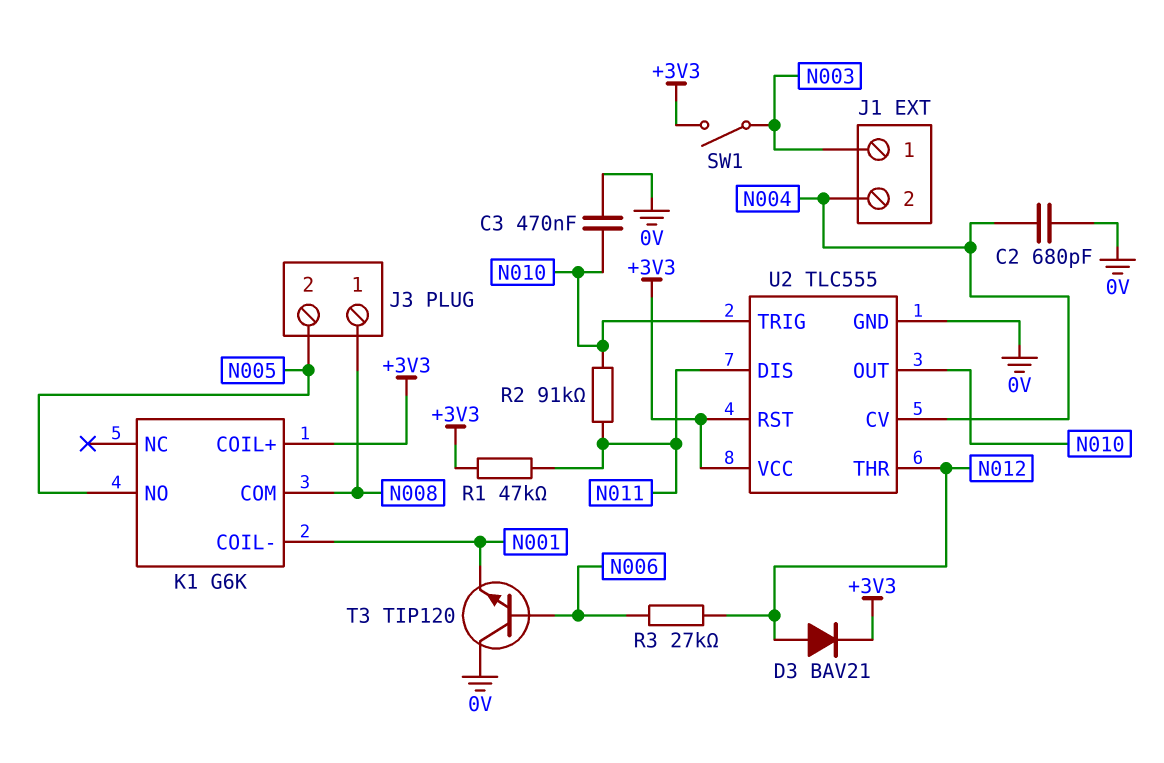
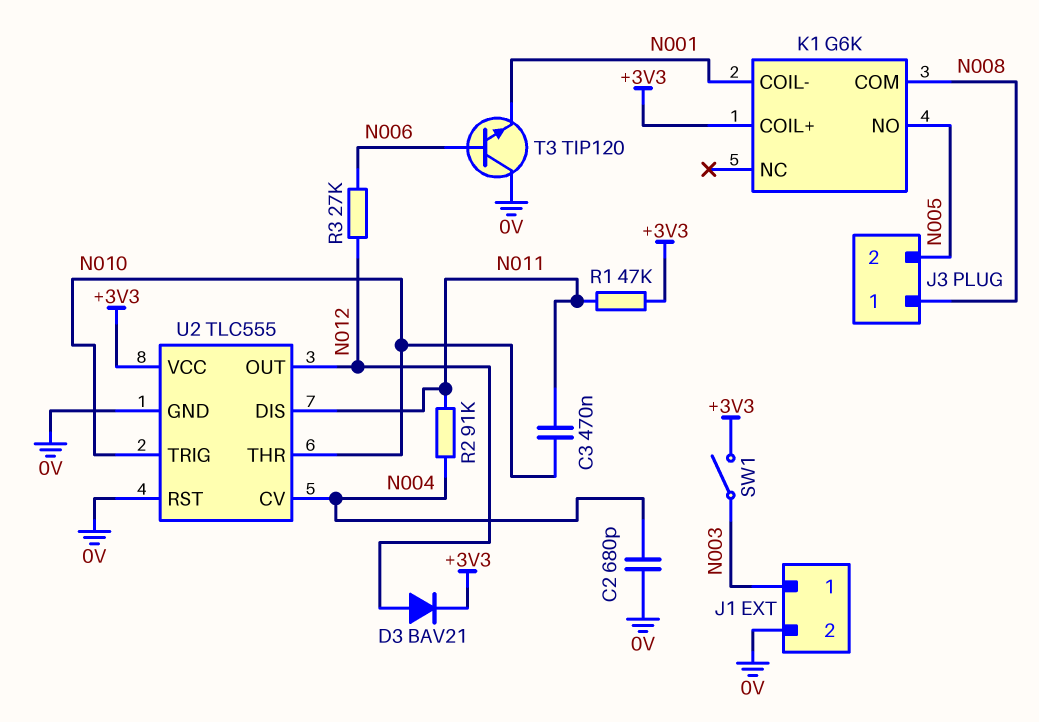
C3: 470nF (0V, N010) -> 470nF (N010, N011)
J1 pin 2: N004 -> 0V
R2: 91k (N010, N011) -> 91k (N004, N011)
U2 pin OUT: N010 -> N012
U2 pin RST: +3V3 -> 0V
U2 pin THR: N012 -> N010

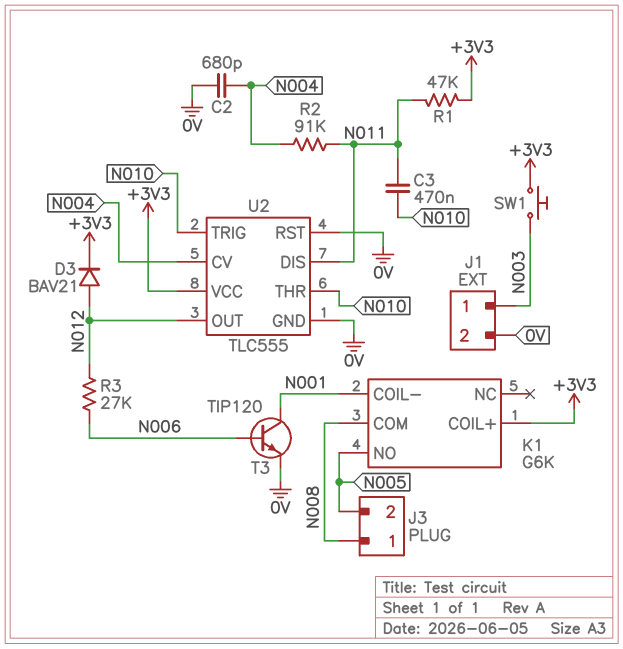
SW1: switch (+3V3, N003) -> button (+3V3, N003)
T3: NPN TIP120 (B N006, C 0V, E N001) -> NPN TIP120 (B N006, C N001, E 0V)

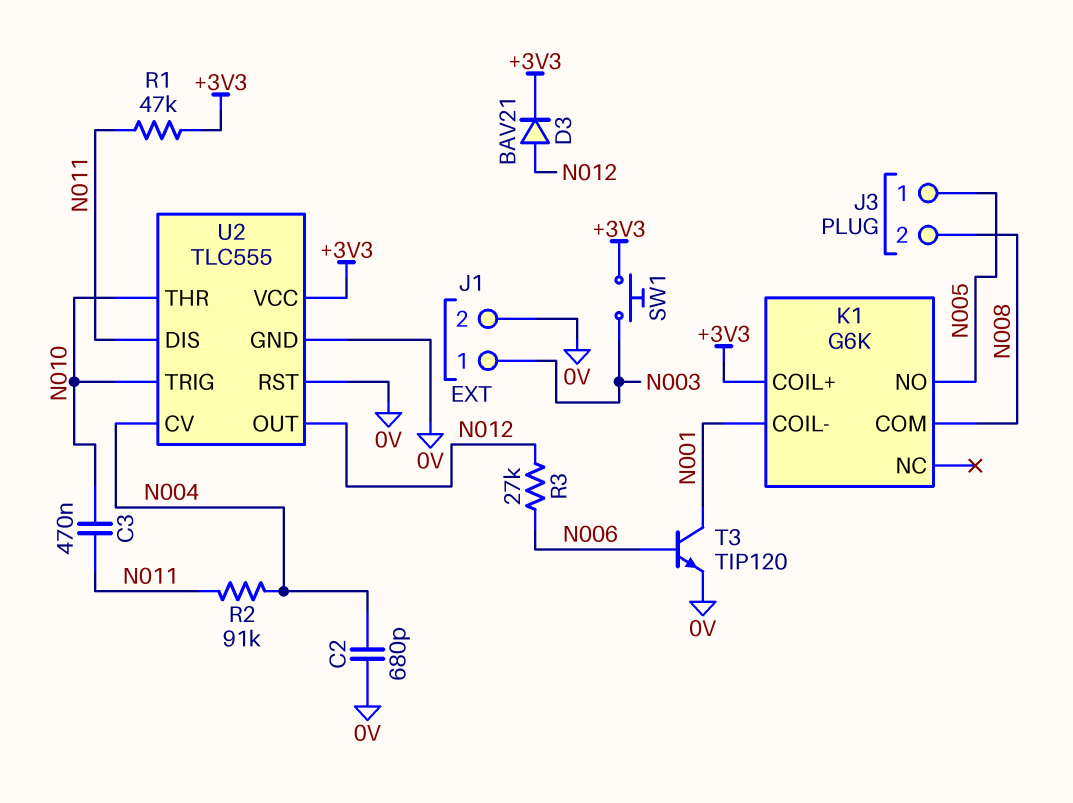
J3 pin 1: N008 -> N005
J3 pin 2: N005 -> N008

